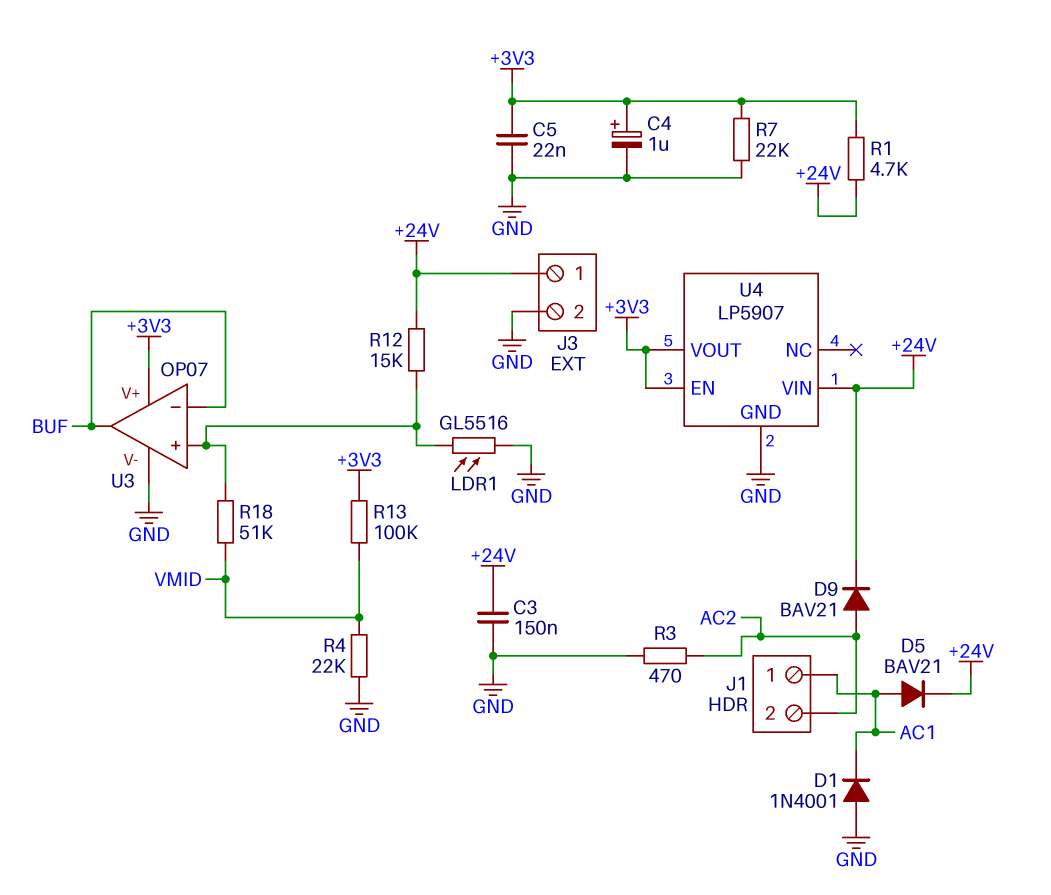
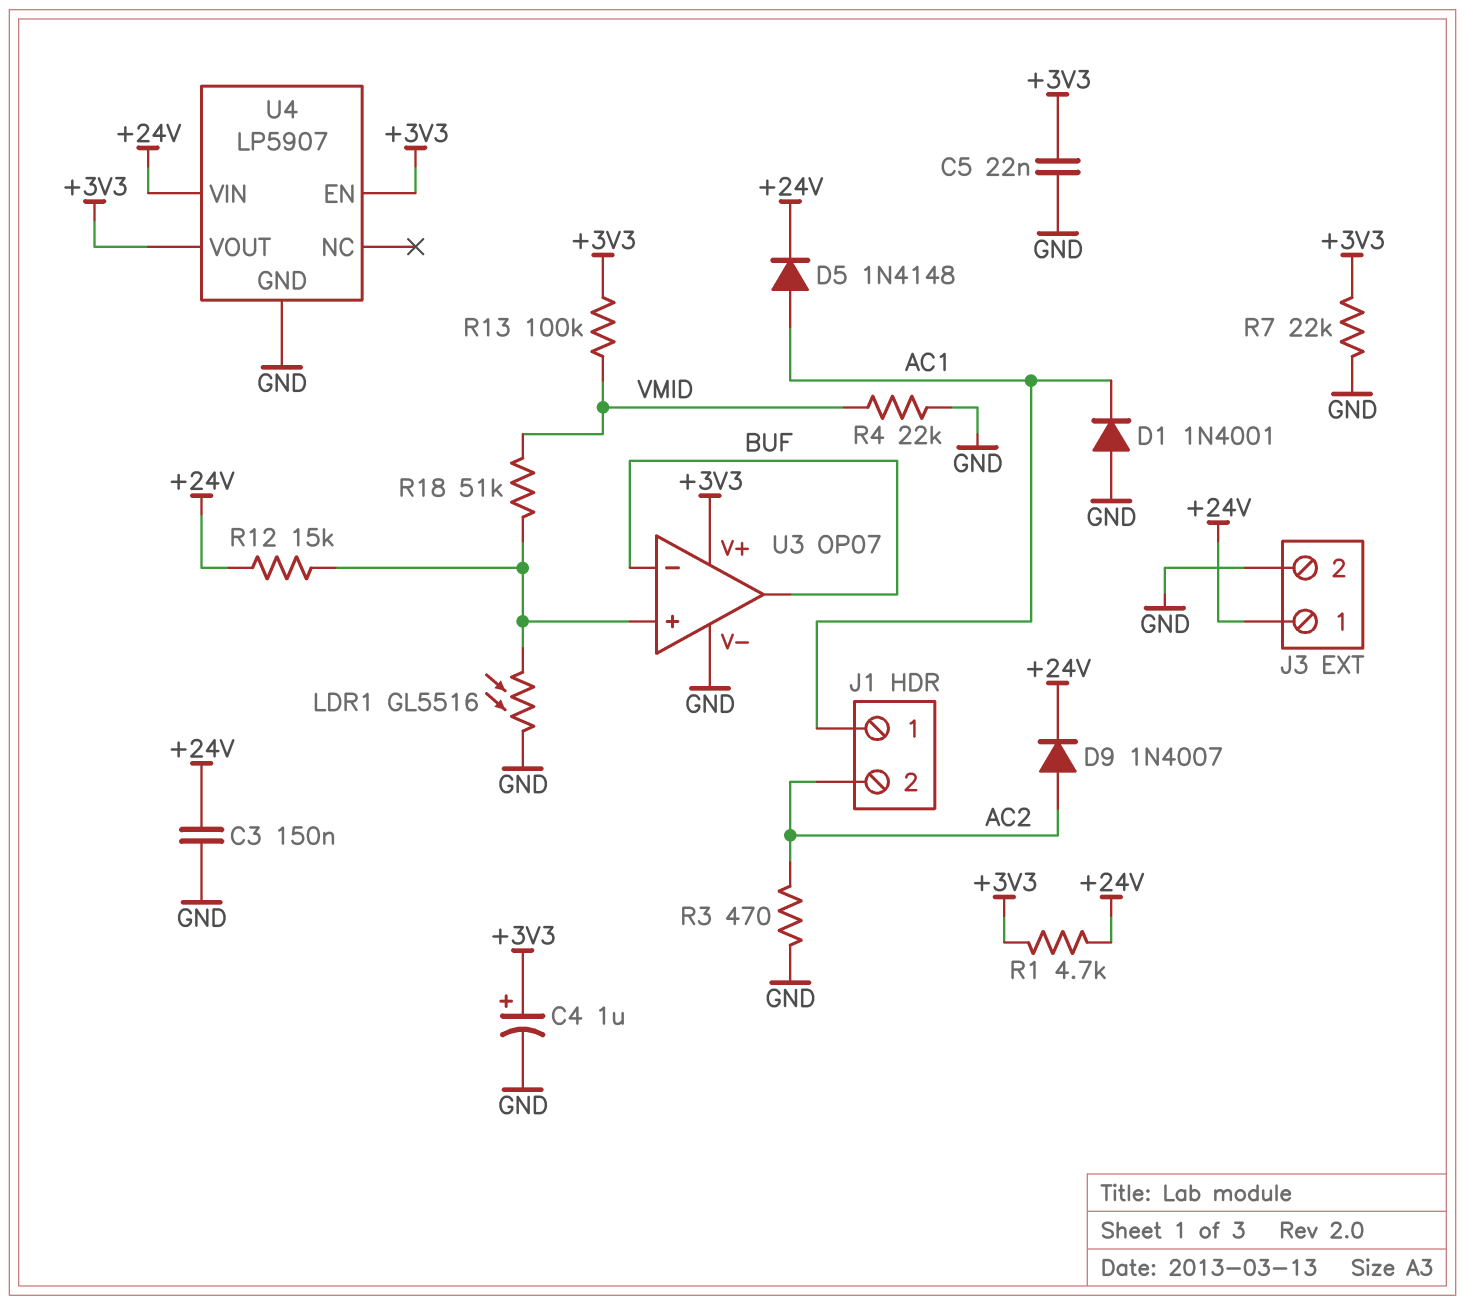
D5: diode BAV21 (A AC1, K +24V) -> diode 1N4148 (A AC1, K +24V)
D9: diode BAV21 (A AC2, K +24V) -> diode 1N4007 (A AC2, K +24V)

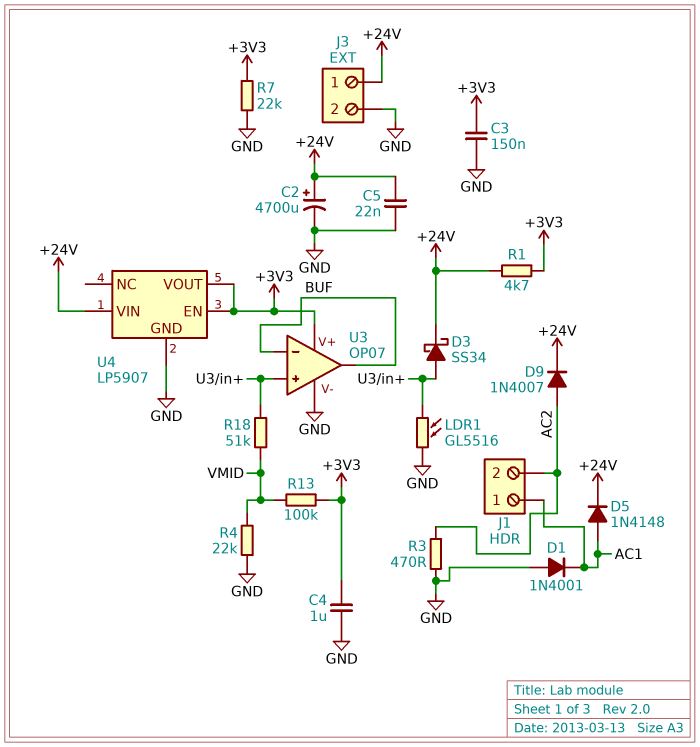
C2: none -> 4700uF (plus +24V, minus GND)
C3: 150nF (+24V, GND) -> 150nF (+3V3, GND)
C4: 1uF (plus +3V3, minus GND) -> 1uF (+3V3, GND)
C5: 22nF (+3V3, GND) -> 22nF (+24V, GND)
D3: none -> schottky SS34 (A U3/in+, K +24V)
R12: 15k (+24V, U3/in+) -> none

